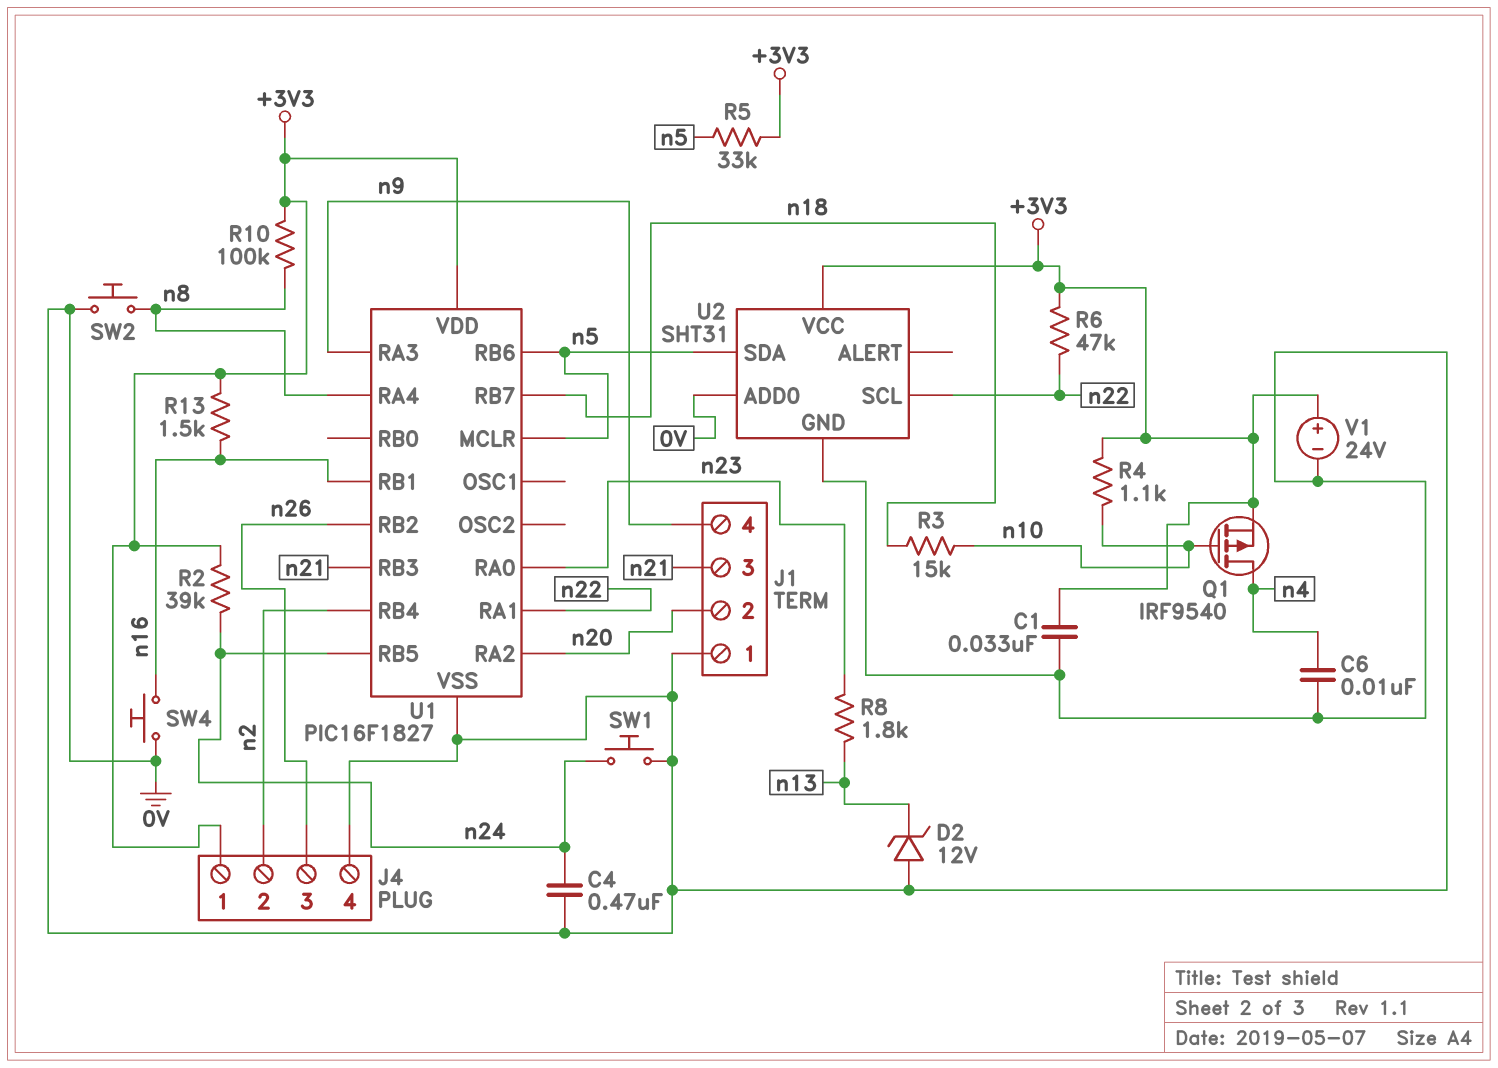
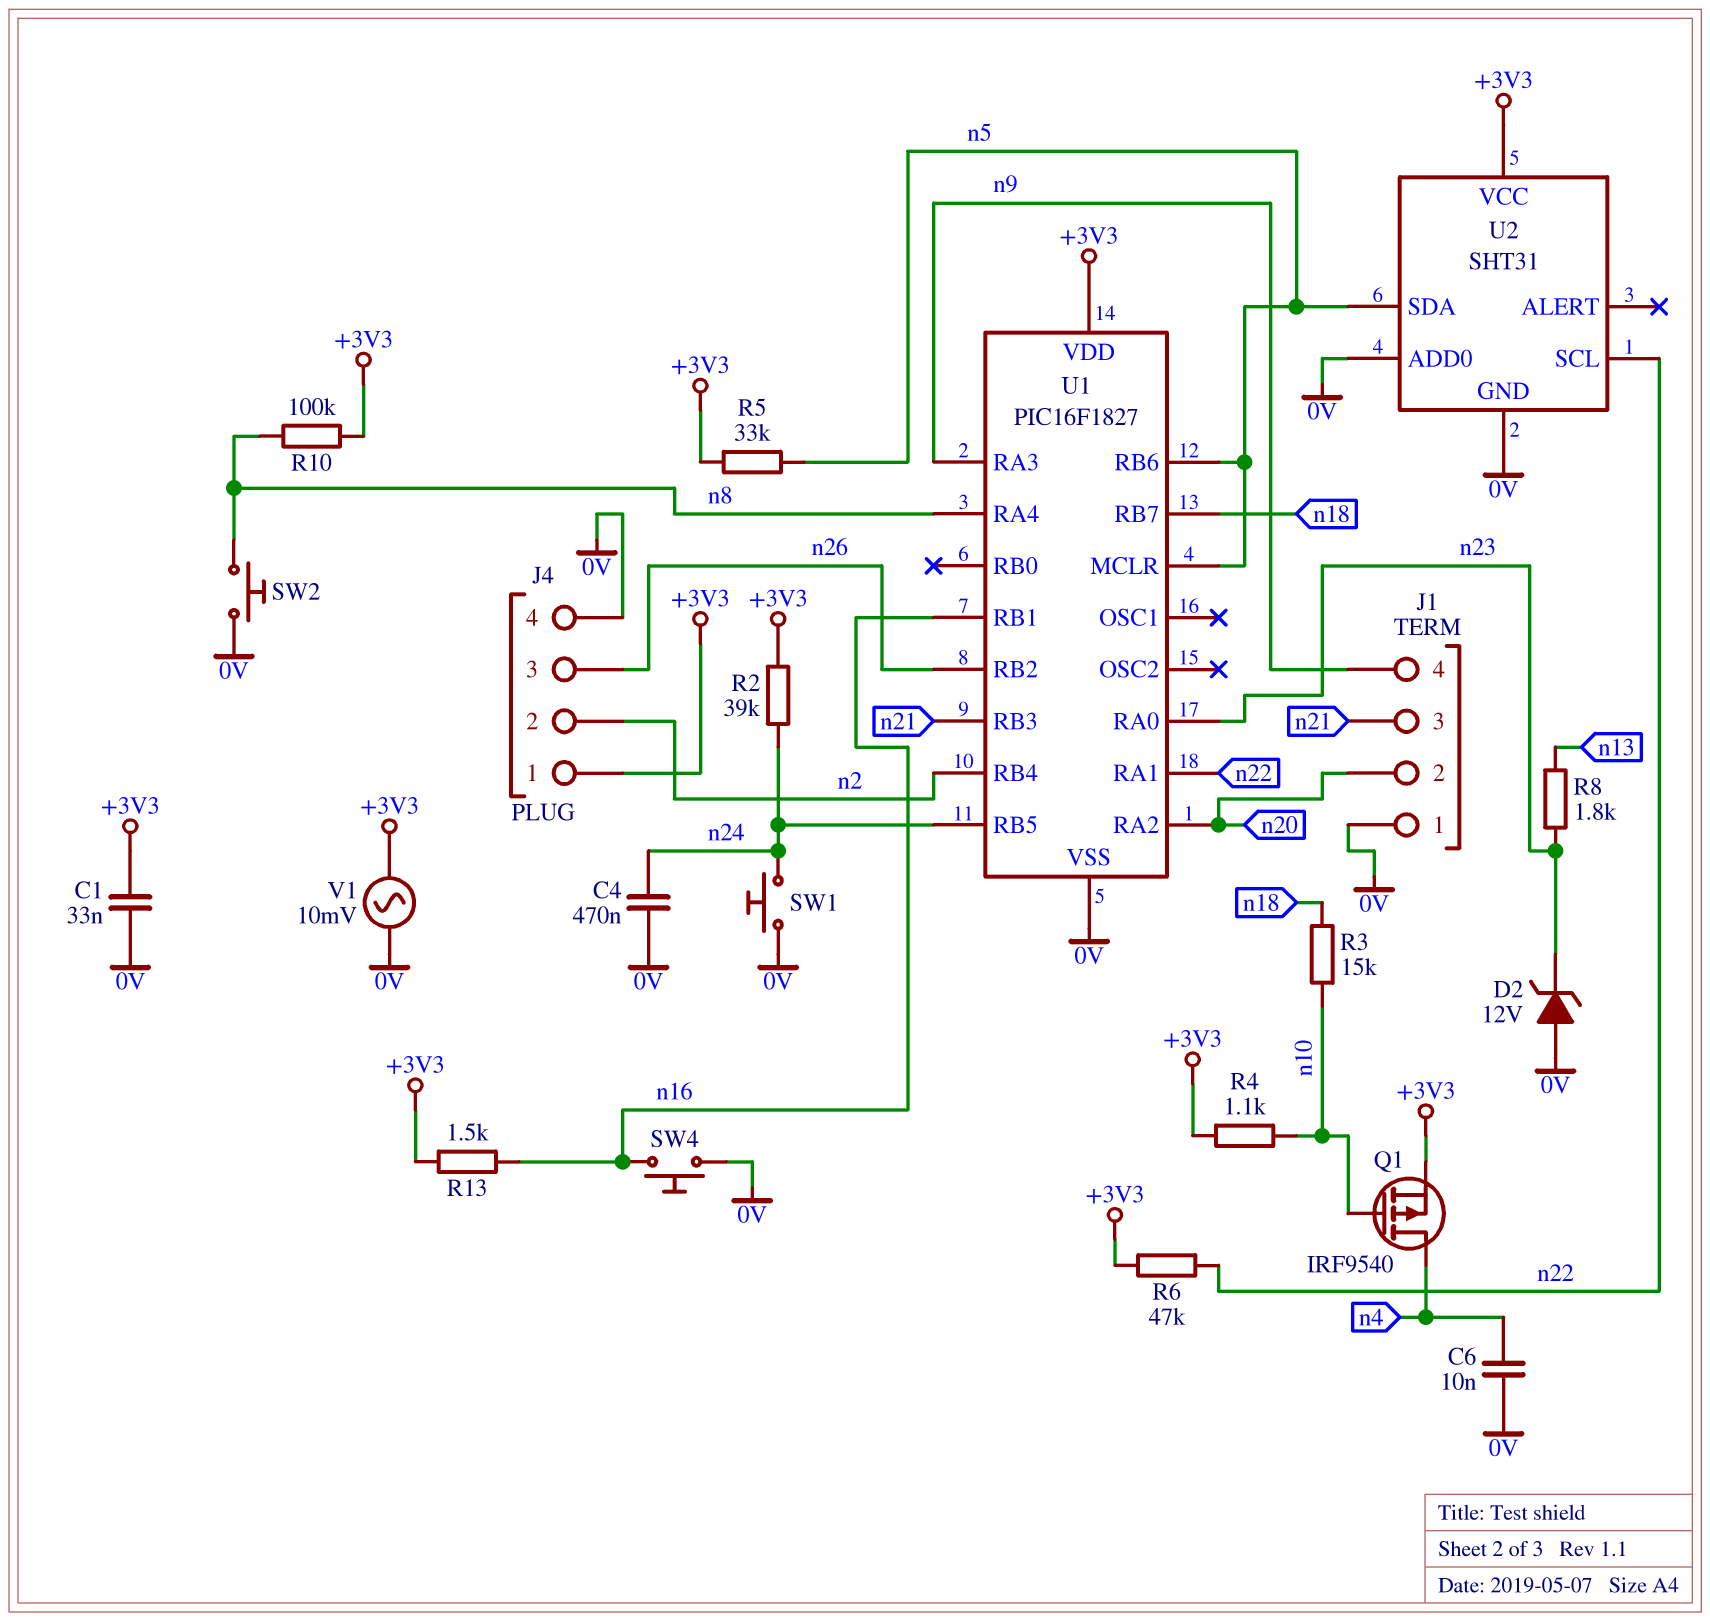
D2: zener 12V (A 0V, K n13) -> zener 12V (A 0V, K n23)
V1: 24V (plus +3V3, minus 0V) -> AC 10mV (+3V3, 0V)

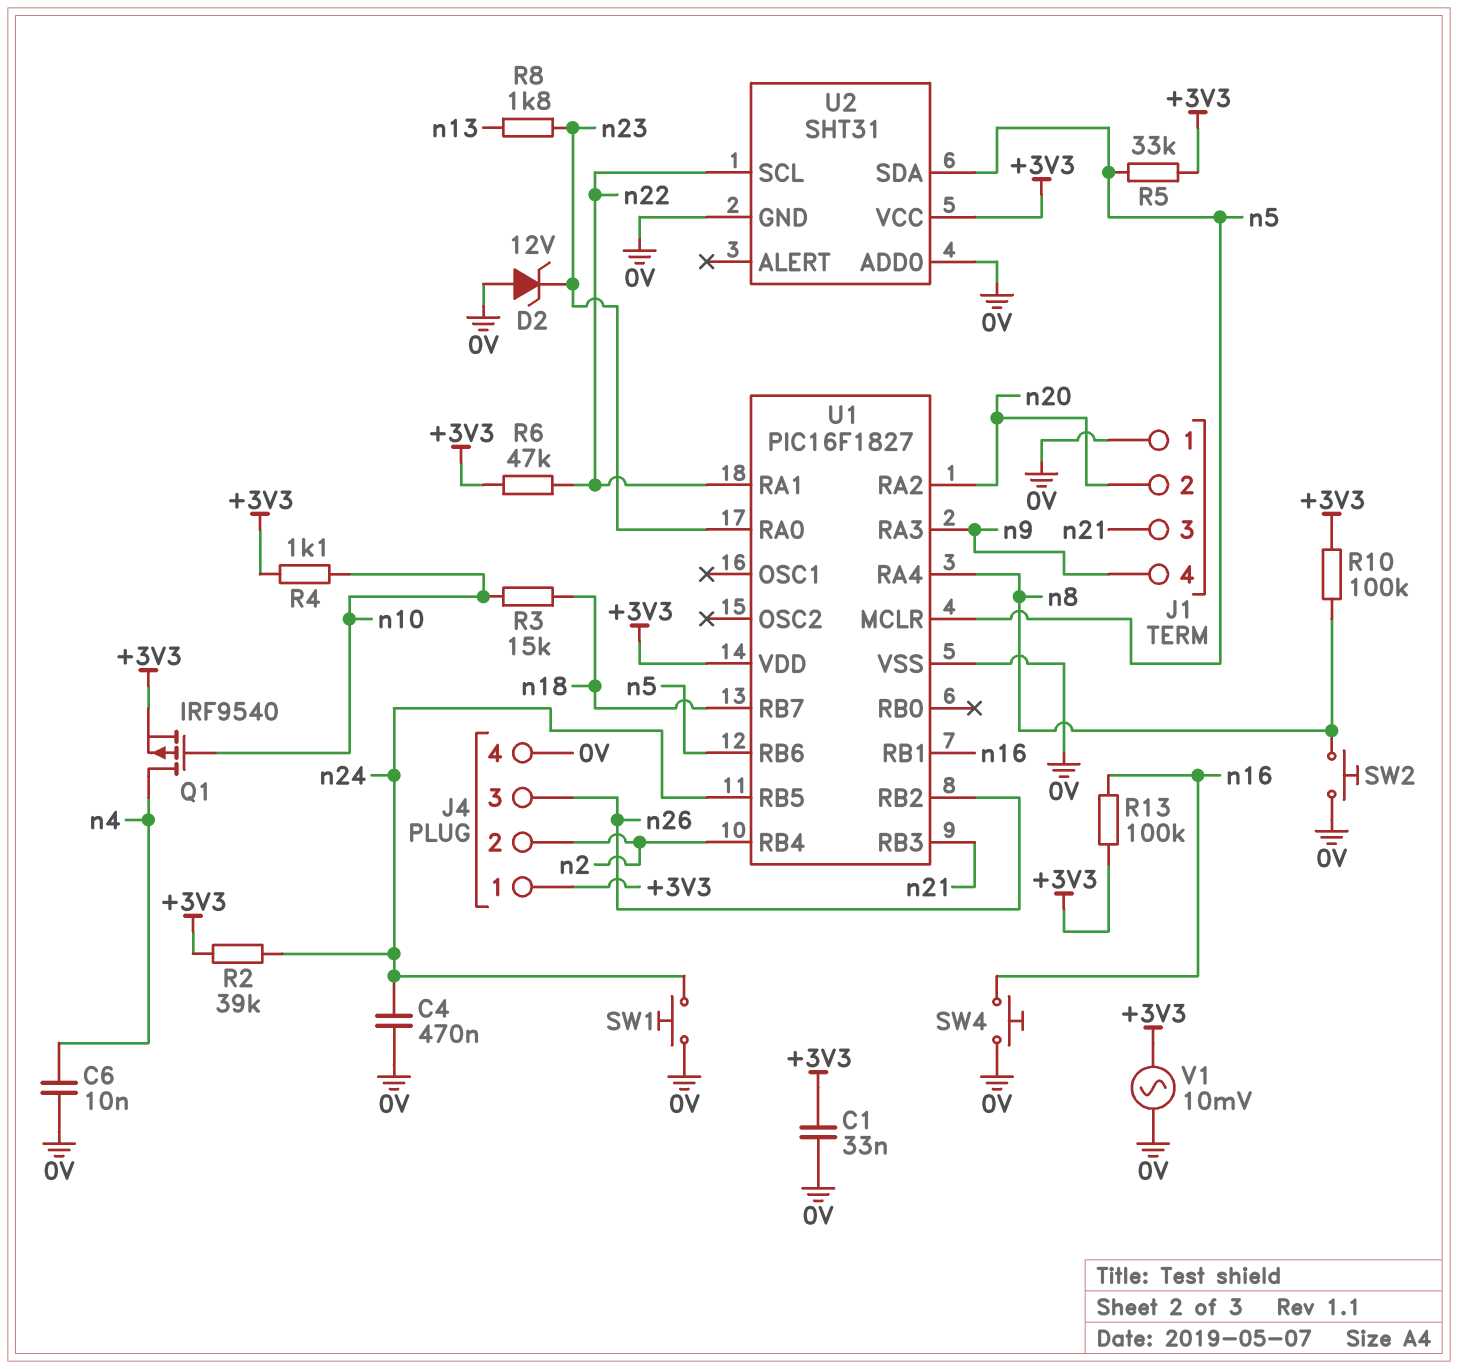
R13: 1.5k (+3V3, n16) -> 100k (+3V3, n16)

